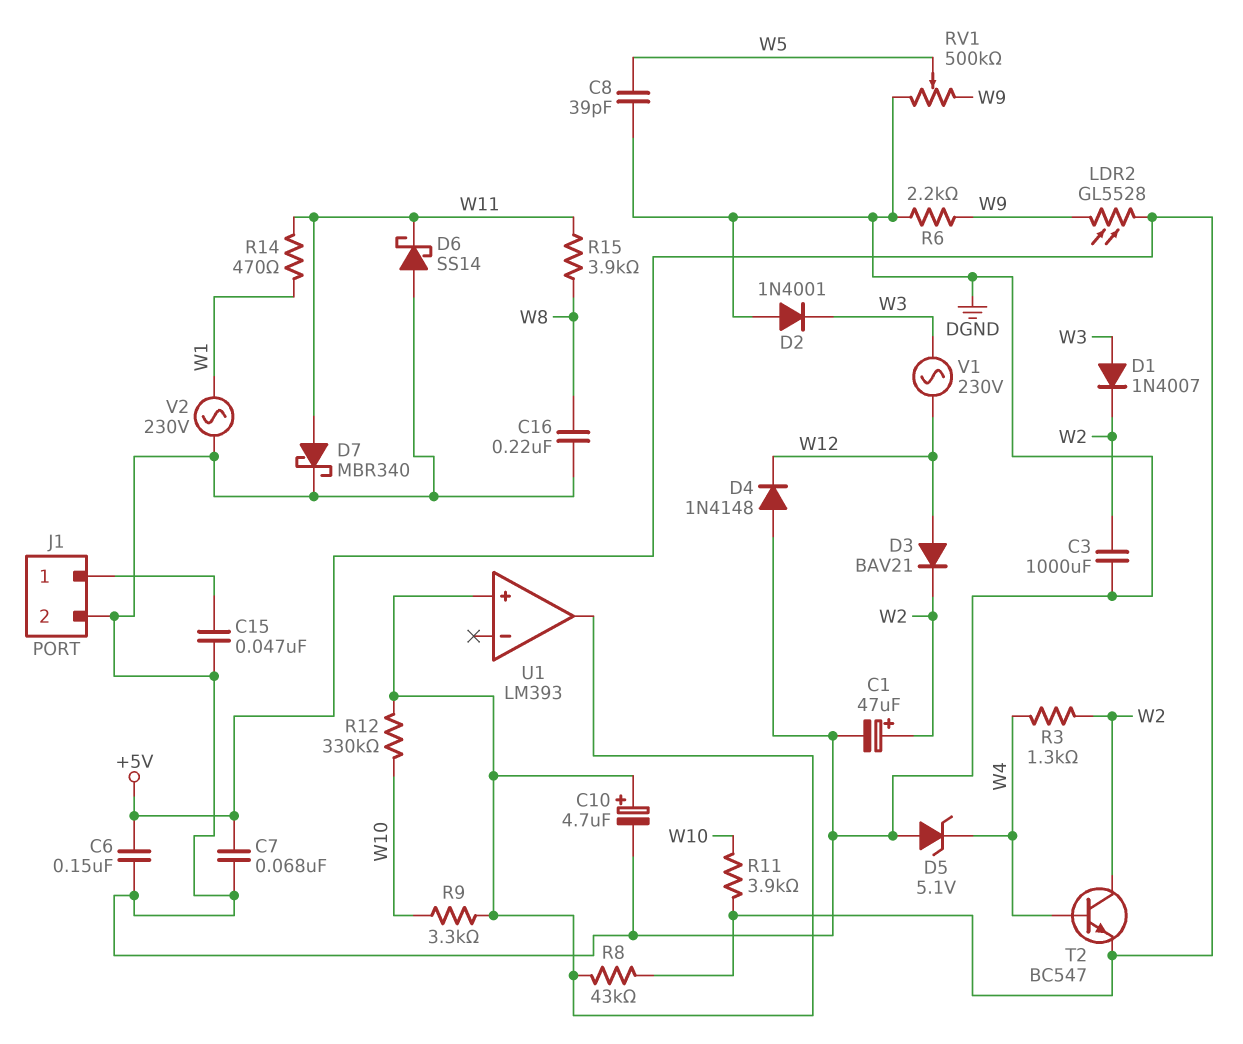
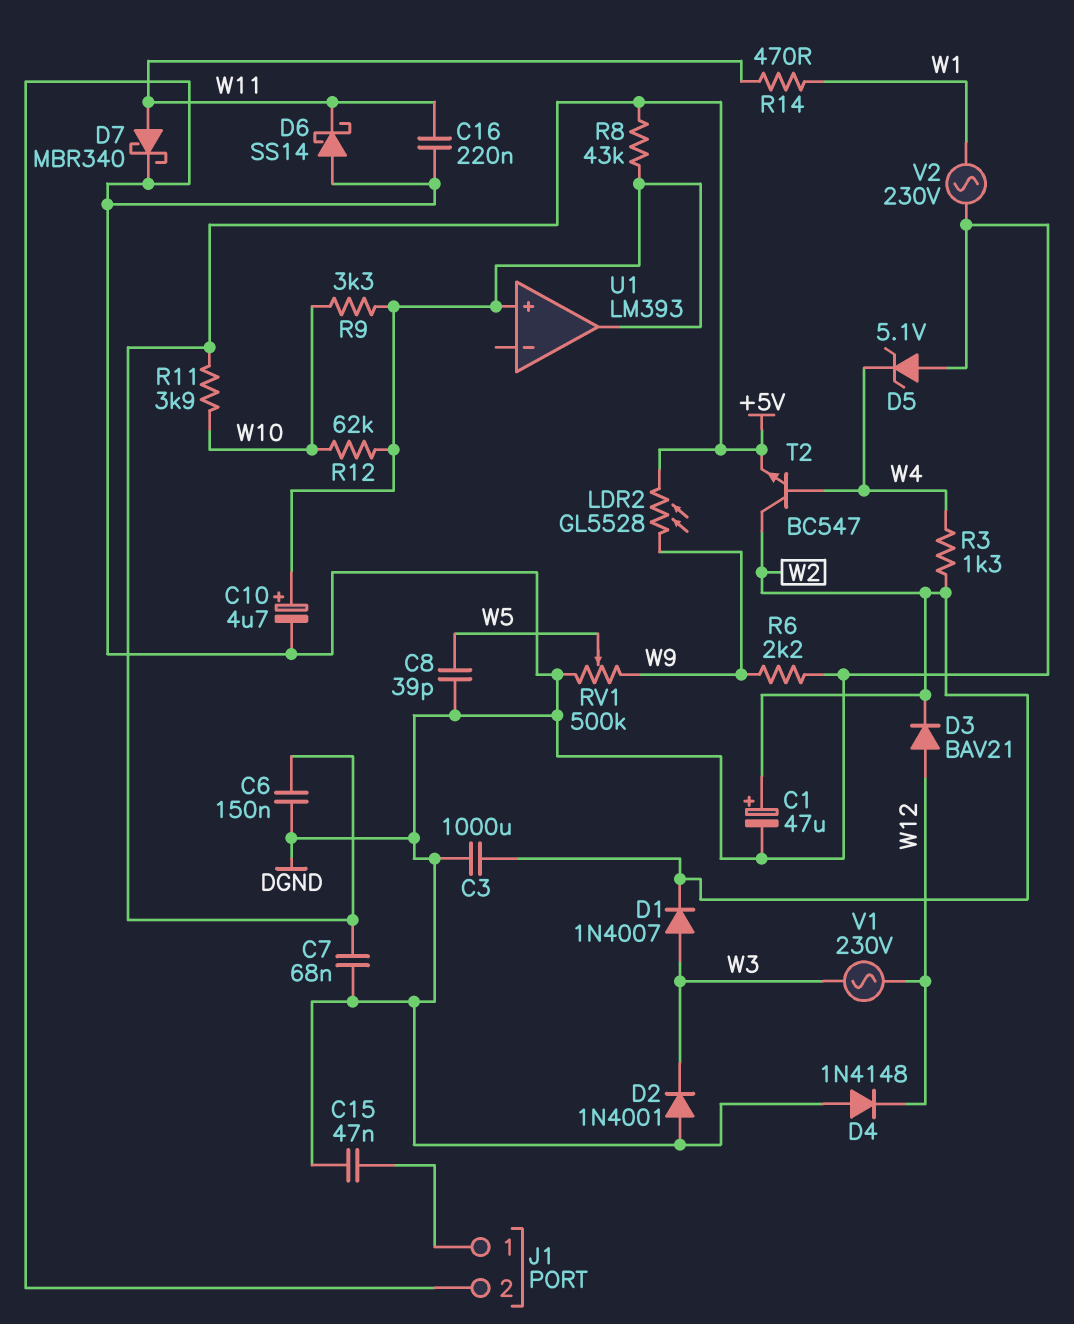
C16: 220nF (DGND, W8) -> 220nF (DGND, W11)
R12: 330k (U1/in+, W10) -> 62k (U1/in+, W10)
R15: 3.9k (W8, W11) -> none

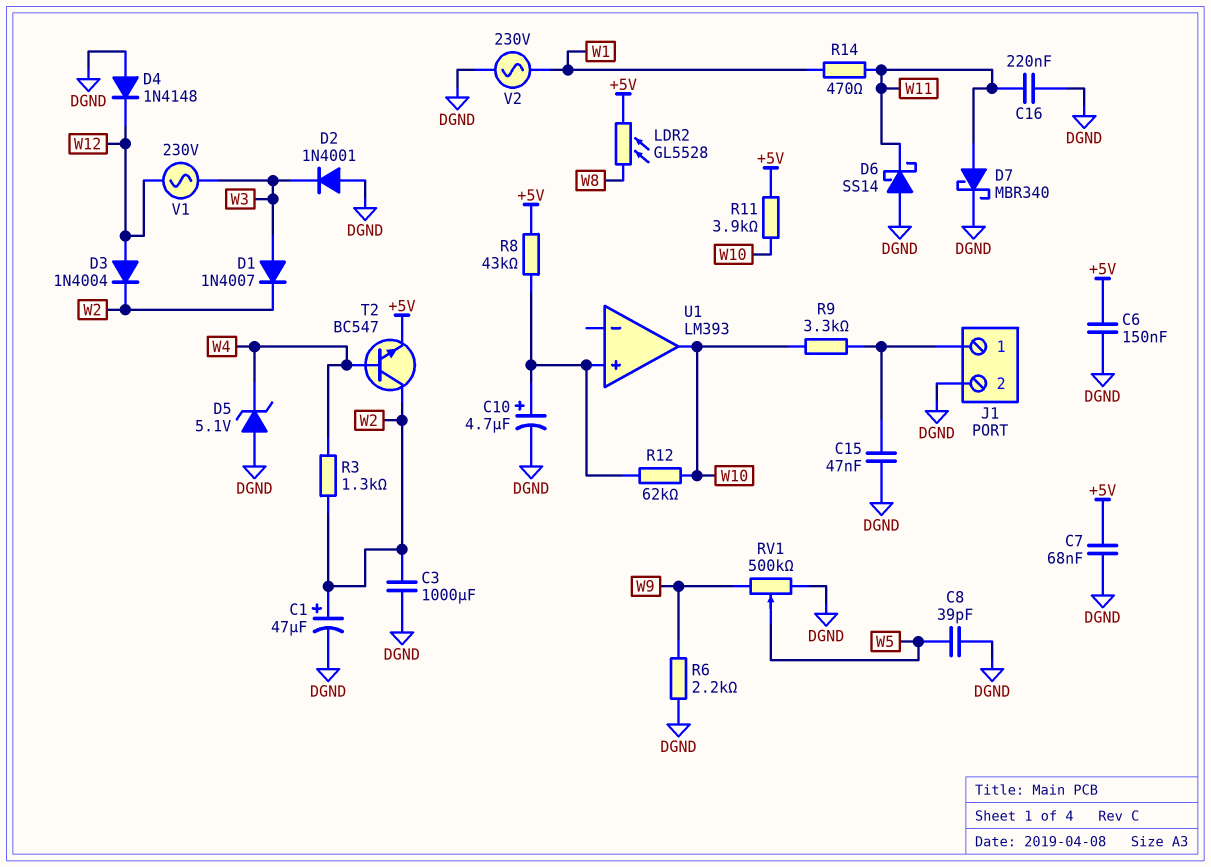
D3: diode BAV21 (A W12, K W2) -> diode 1N4004 (A W12, K W2)
LDR2: GL5528 (+5V, W9) -> GL5528 (+5V, W8)
R9: 3.3k (U1/in+, W10) -> 3.3k (J1/1, W10)
U1 pin out: U1/in+ -> W10

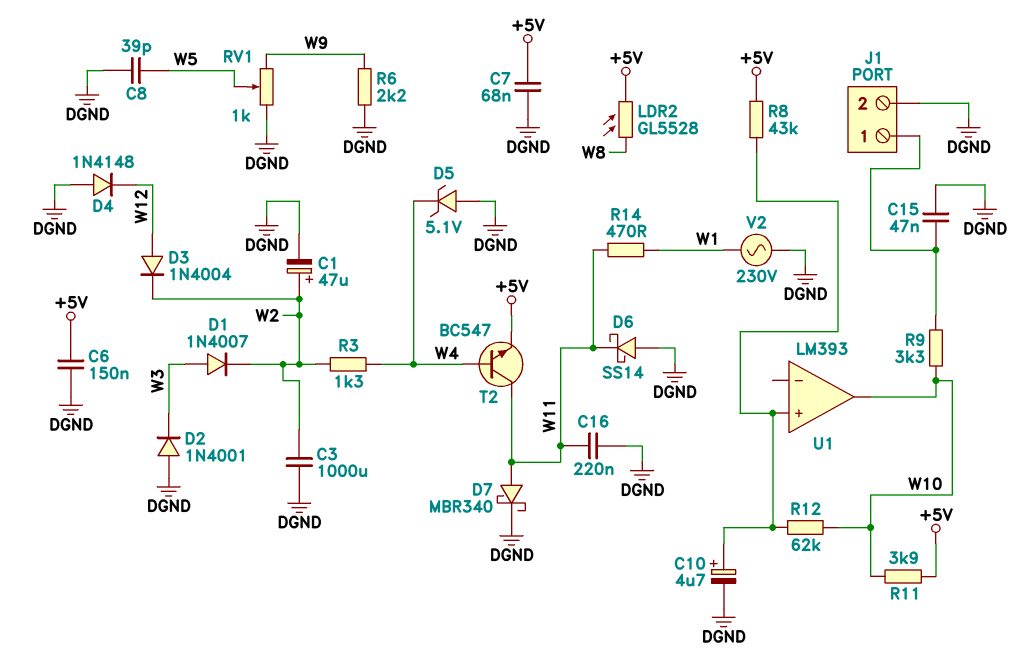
RV1: 500k (DGND, W9, wiper W5) -> 1k (DGND, W9, wiper W5)
T2: NPN BC547 (B W4, C W2, E +5V) -> NPN BC547 (B W4, C W11, E +5V)
V1: AC 230V (W3, W12) -> none

